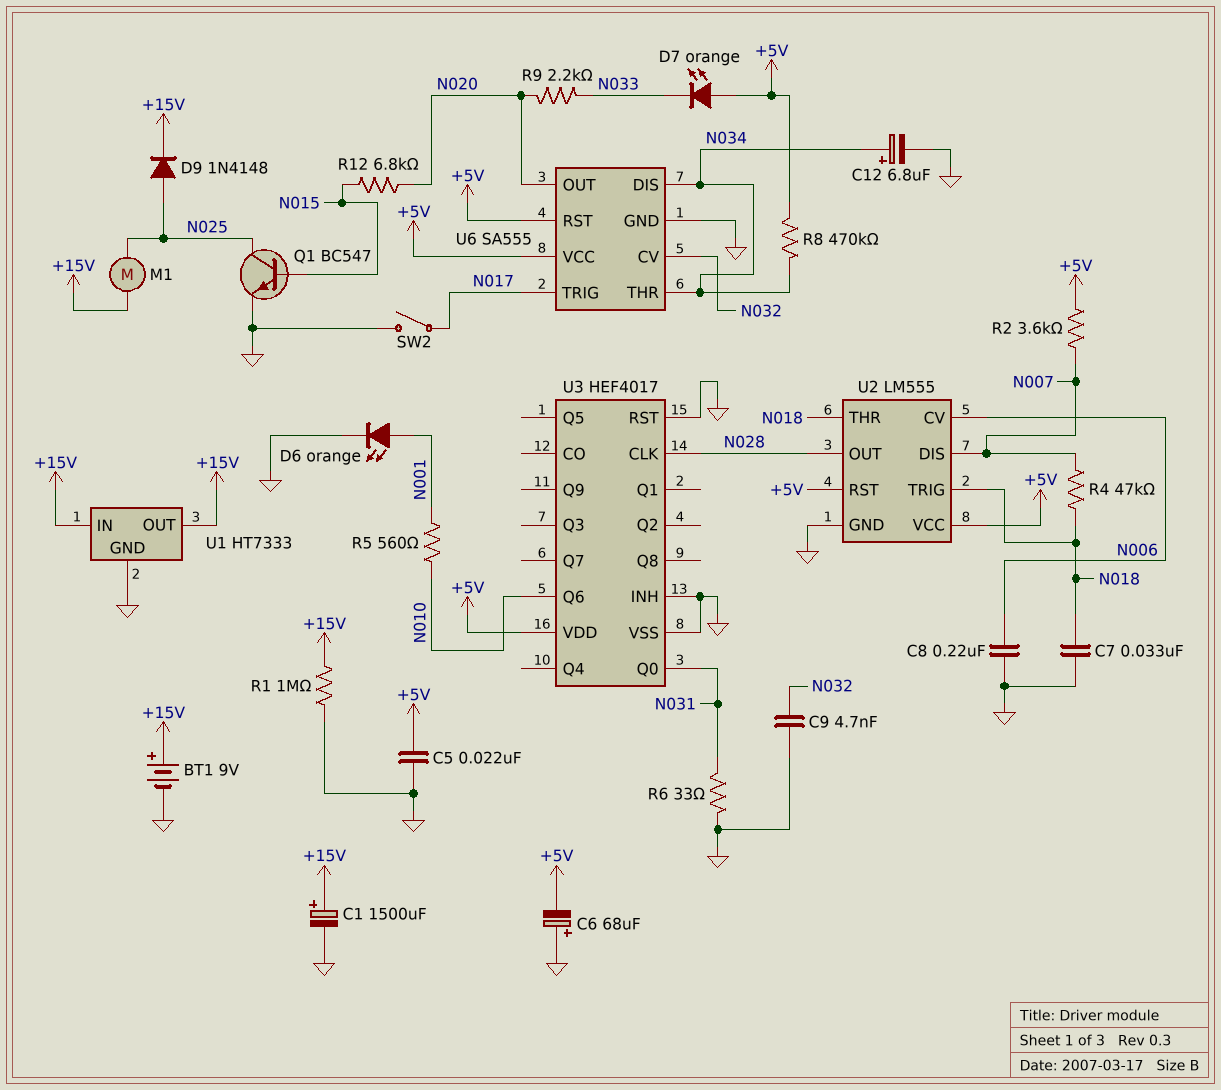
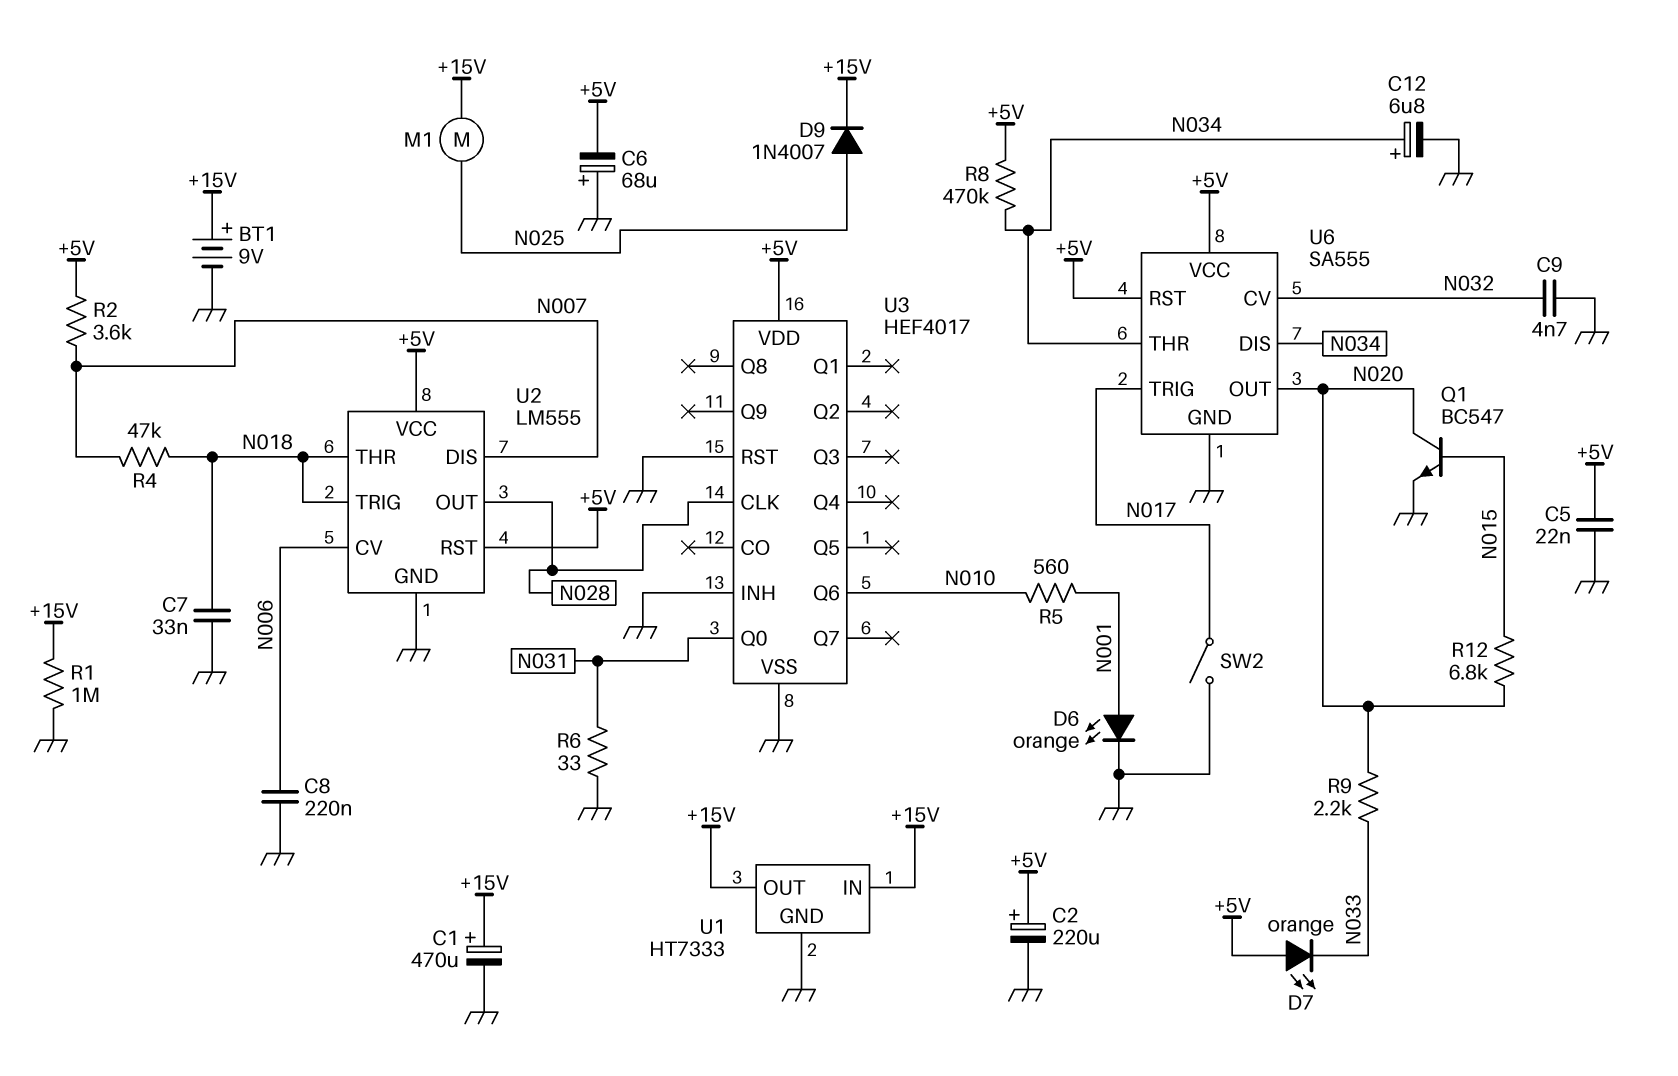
C1: 1500uF (plus +15V, minus GND) -> 470uF (plus +15V, minus GND)
C2: none -> 220uF (plus +5V, minus GND)
D9: diode 1N4148 (A N025, K +15V) -> diode 1N4007 (A N025, K +15V)
Q1: NPN BC547 (B N015, C N025, E GND) -> NPN BC547 (B N015, C N020, E GND)

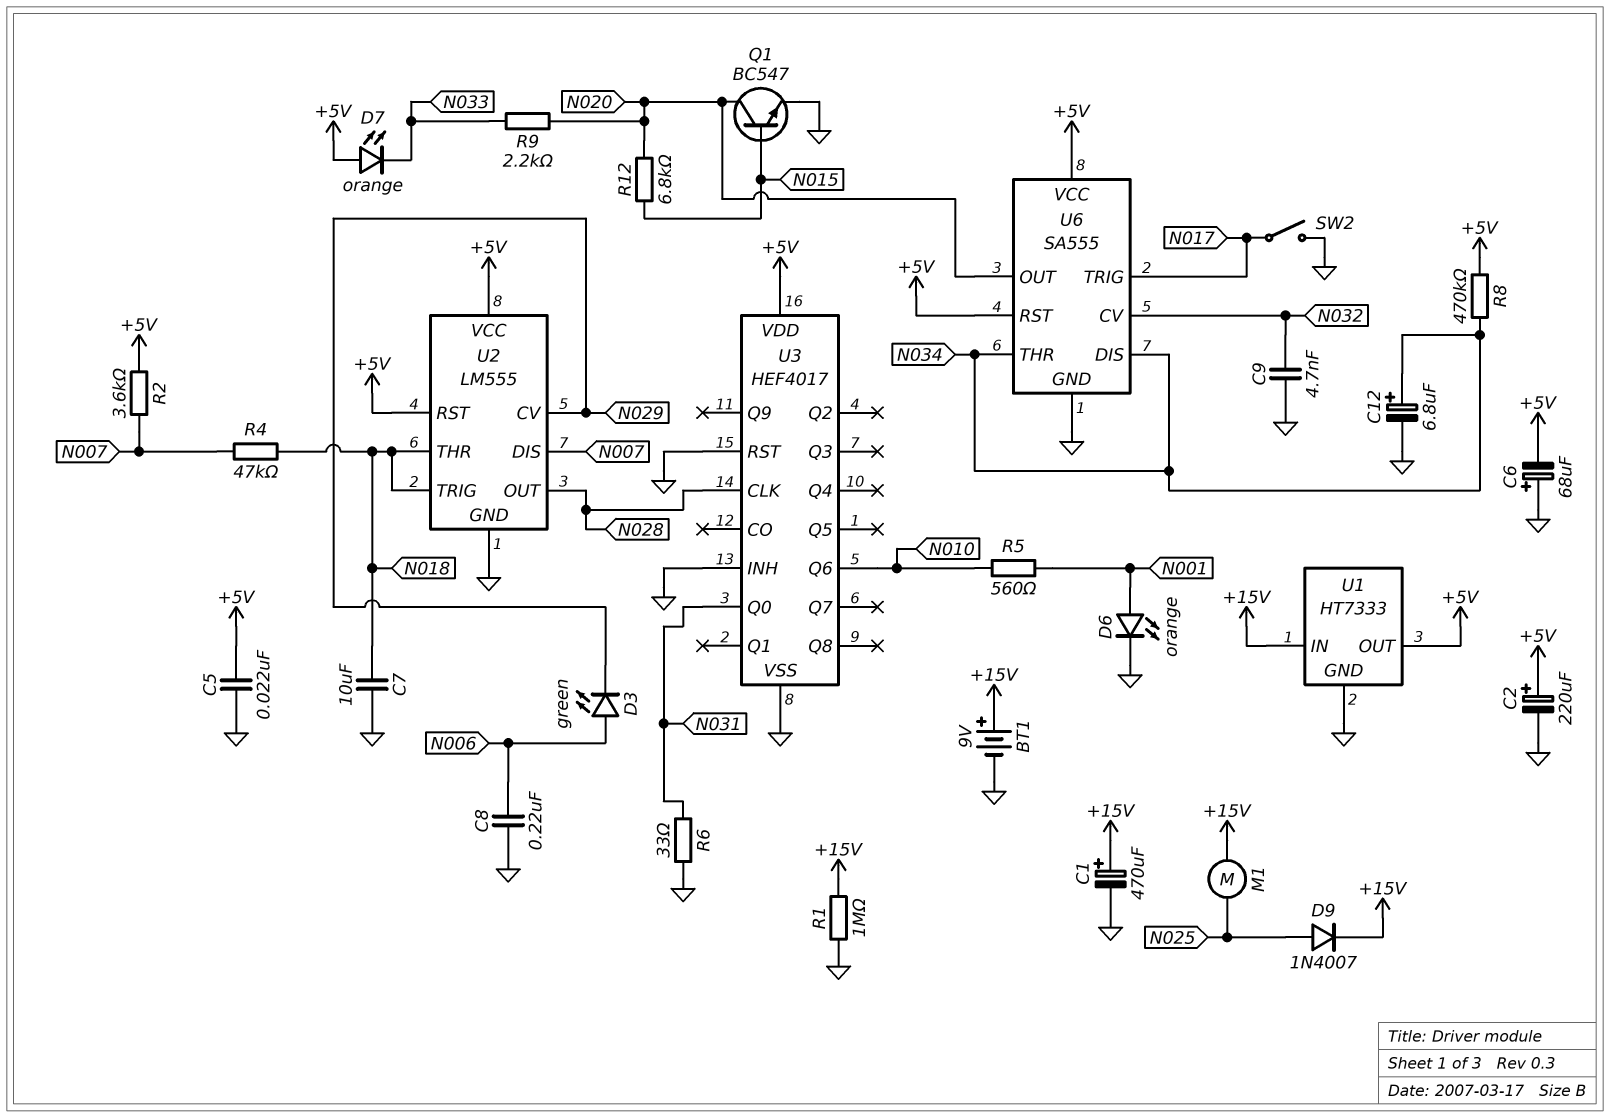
C7: 33nF (GND, N018) -> 10uF (GND, N018)
D3: none -> LED green (A N006, K N029)
U1 pin OUT: +15V -> +5V
U2 pin CV: N006 -> N029

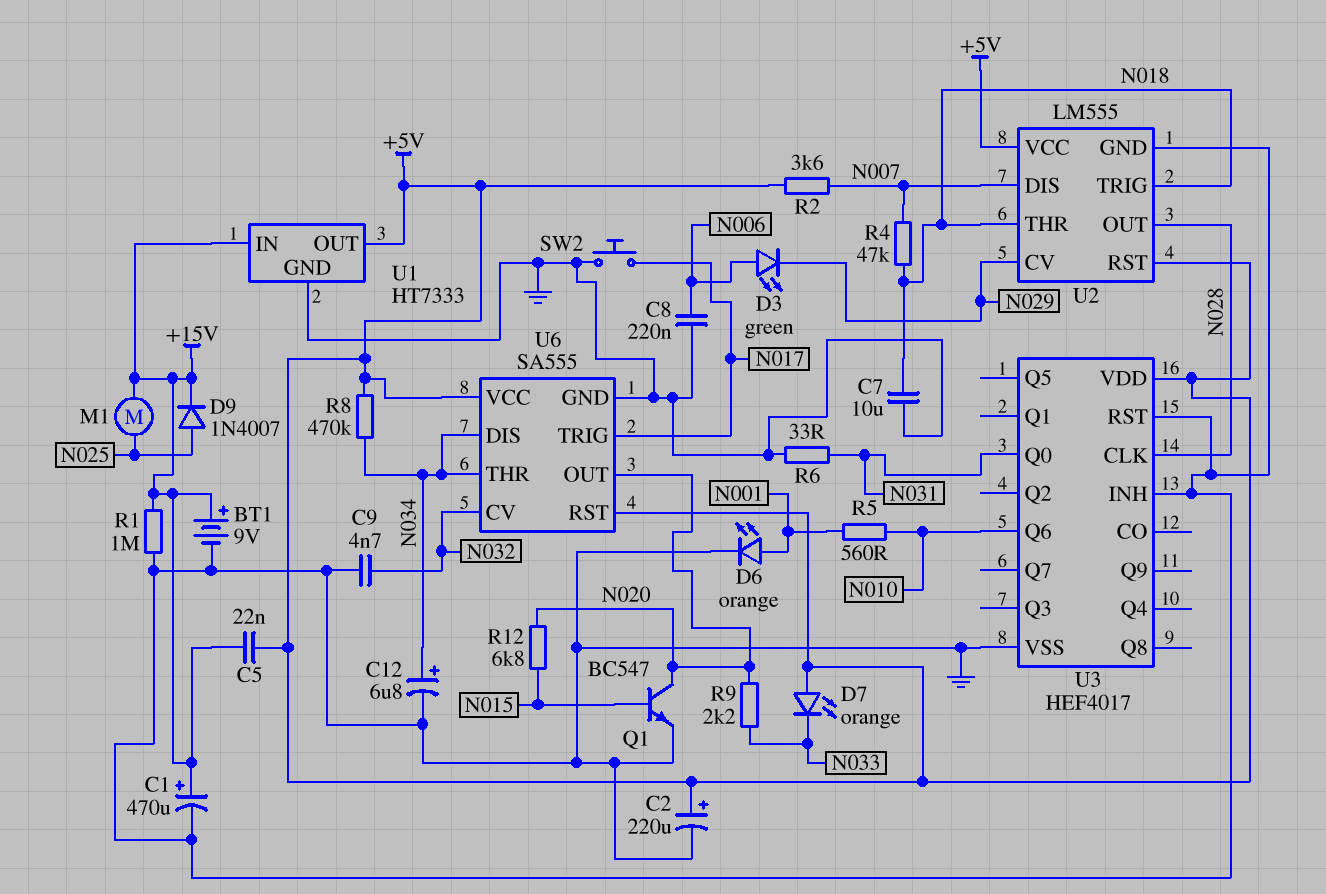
C5: 22nF (+5V, GND) -> 22nF (+5V, +15V)
C6: 68uF (plus GND, minus +5V) -> none
SW2: switch (GND, N017) -> button (GND, N017)

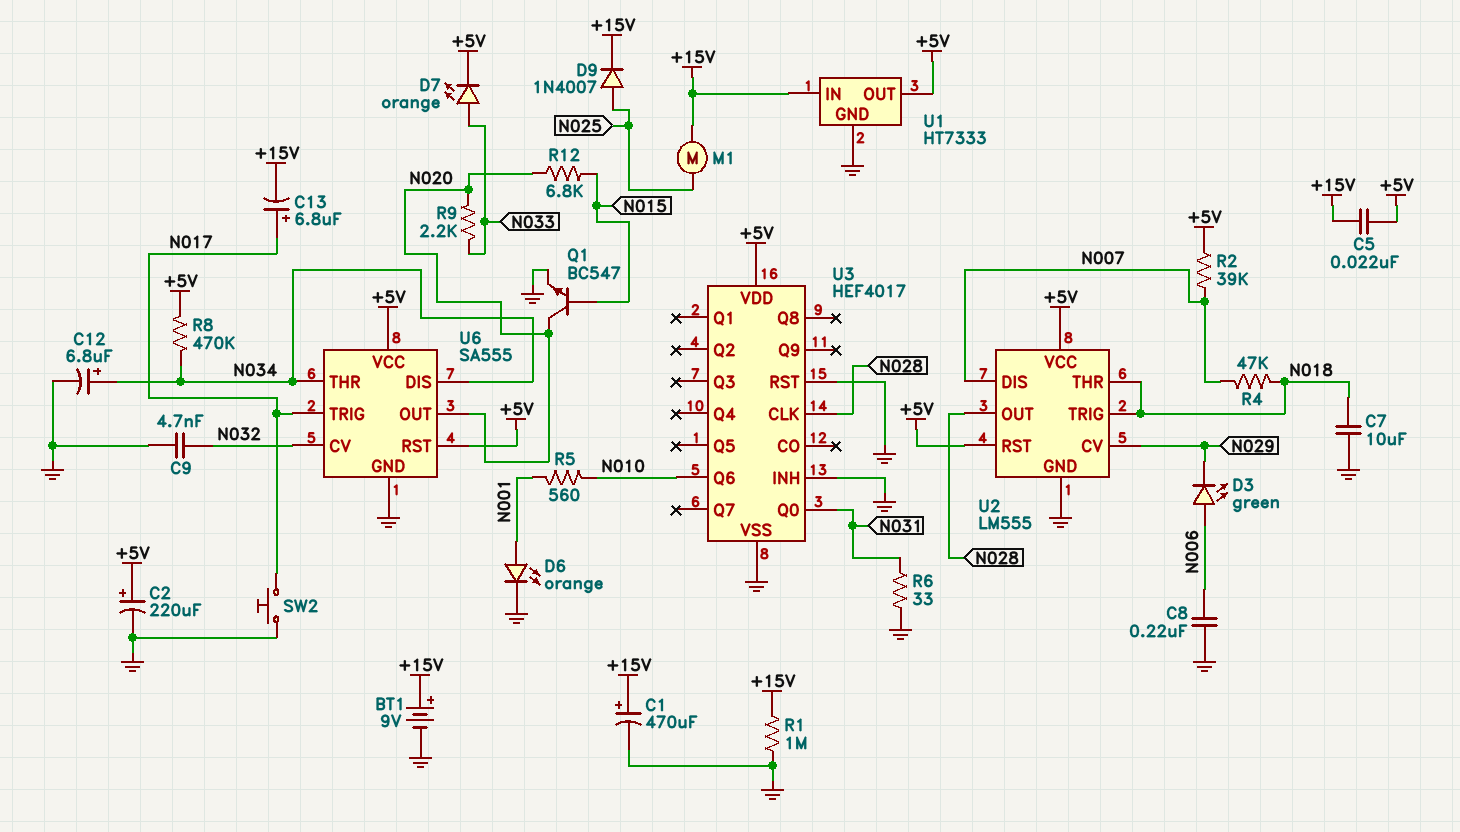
C13: none -> 6.8uF (plus N017, minus +15V)
D7: LED orange (A +5V, K N033) -> LED orange (A N033, K +5V)
R2: 3.6k (+5V, N007) -> 39k (+5V, N007)

